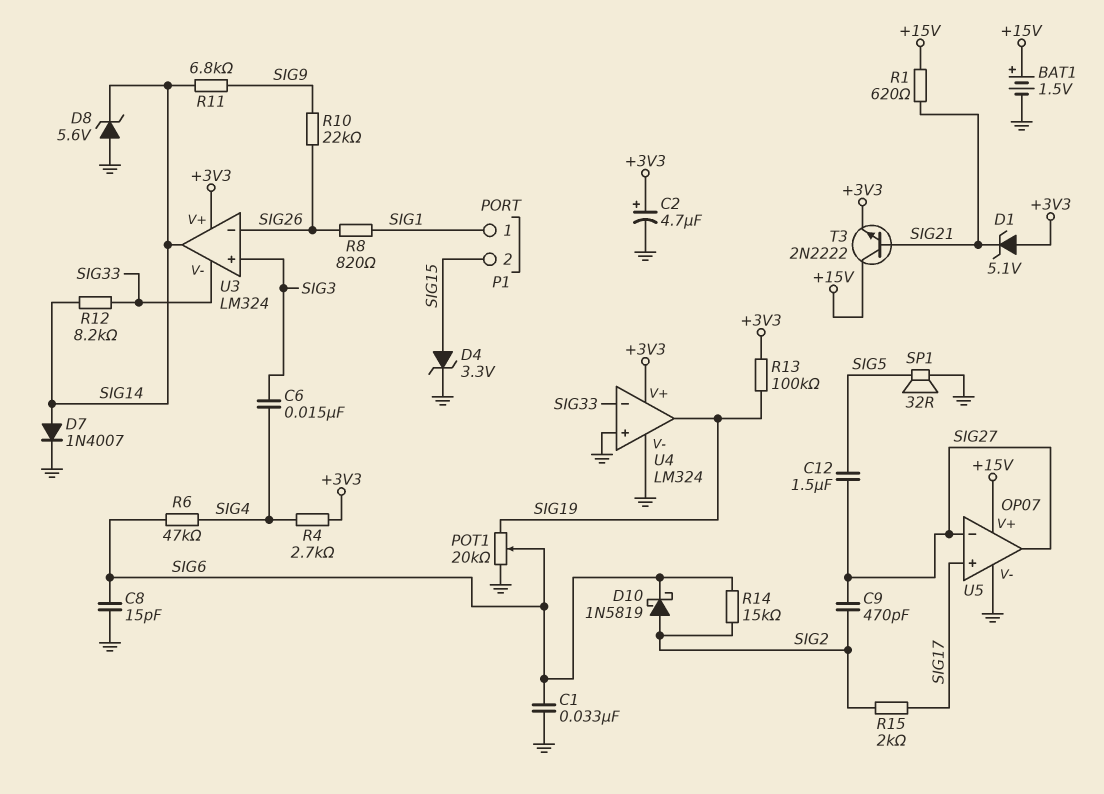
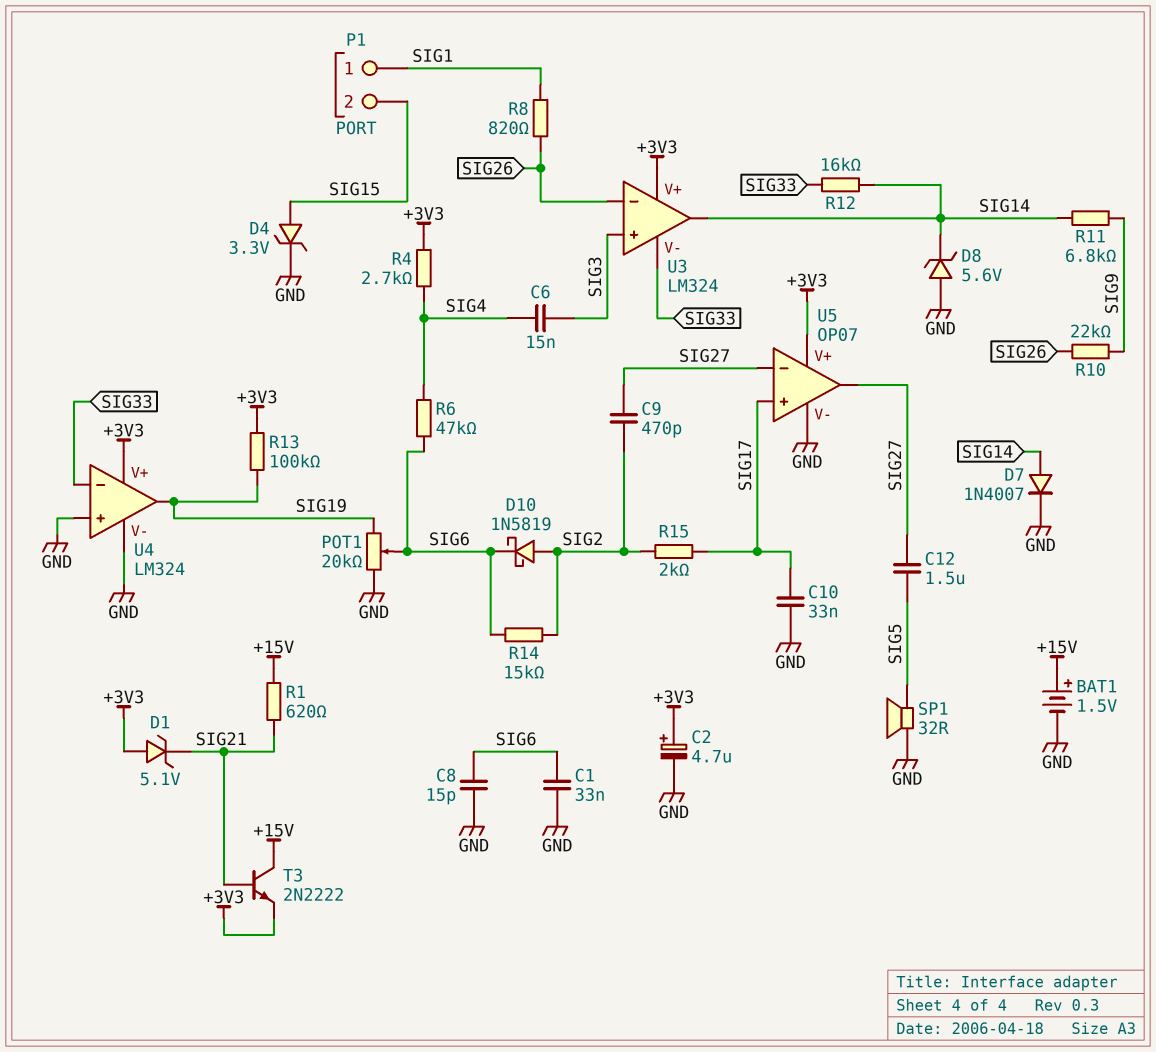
C10: none -> 33nF (GND, SIG17)
R12: 8.2k (SIG14, SIG33) -> 16k (SIG14, SIG33)
U5 pin V+: +15V -> +3V3

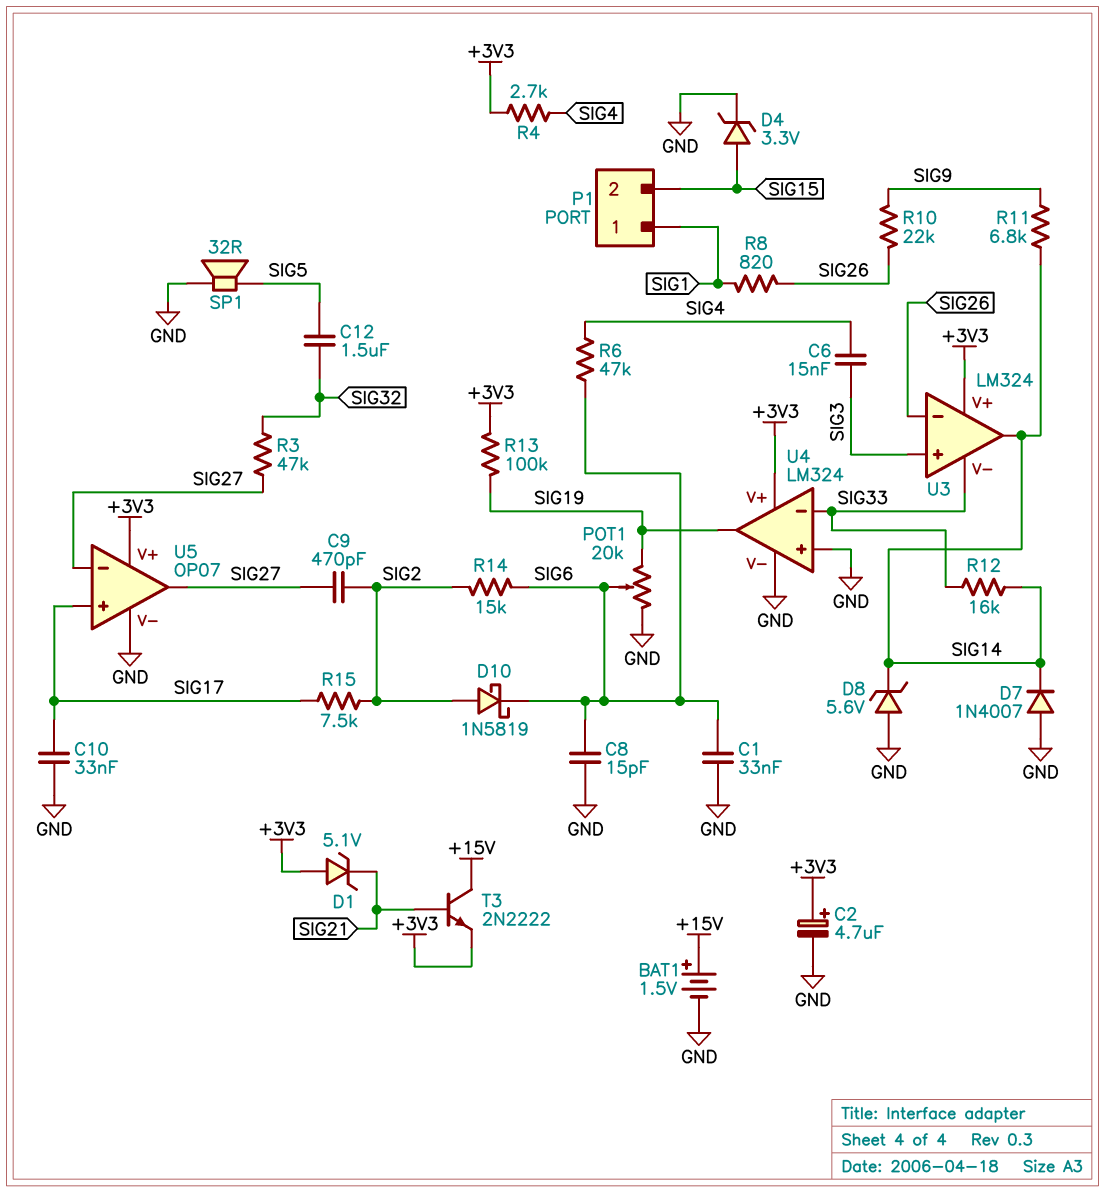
C12: 1.5uF (SIG5, SIG27) -> 1.5uF (SIG5, SIG32)
D7: diode 1N4007 (A SIG14, K GND) -> diode 1N4007 (A GND, K SIG14)
R1: 620 (+15V, SIG21) -> none
R3: none -> 47k (SIG27, SIG32)
R15: 2k (SIG2, SIG17) -> 7.5k (SIG2, SIG17)

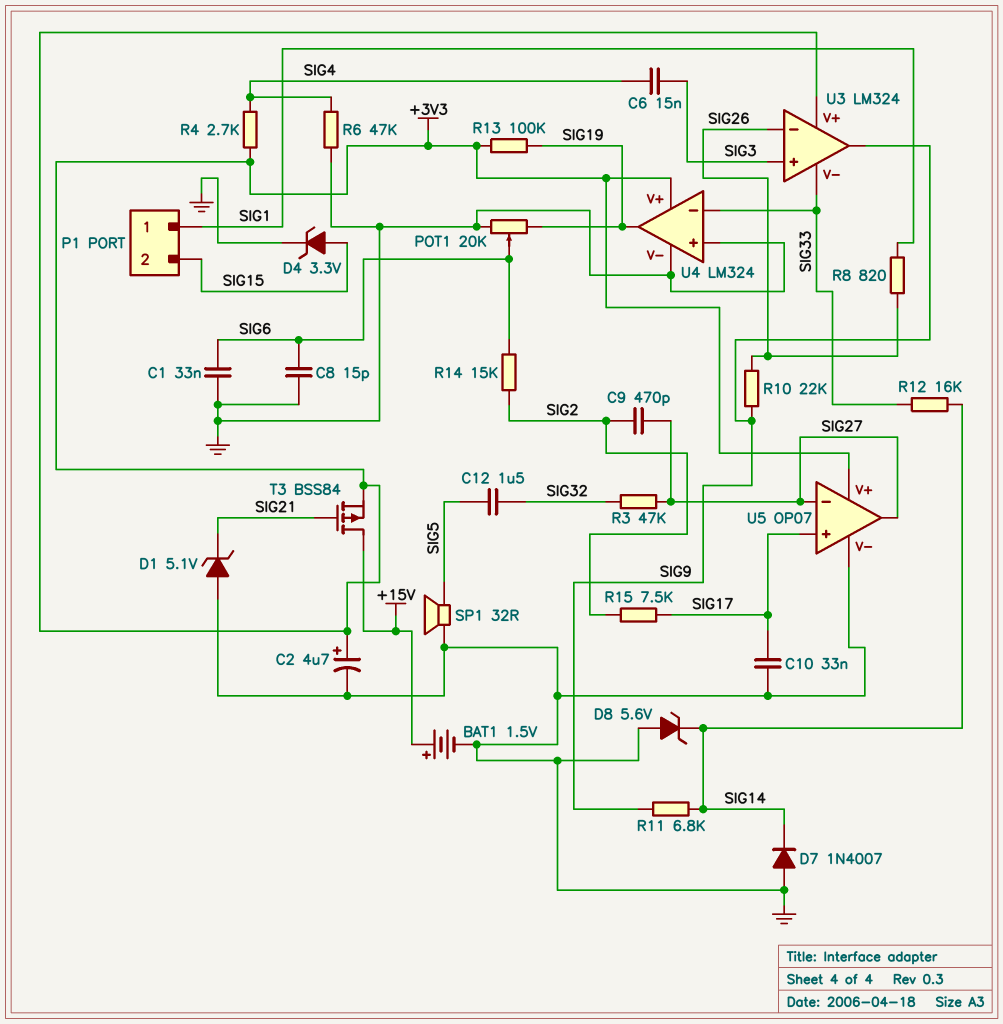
D1: zener 5.1V (A +3V3, K SIG21) -> zener 5.1V (A GND, K SIG21)
D10: schottky 1N5819 (A SIG2, K SIG6) -> none
R6: 47k (SIG4, SIG6) -> 47k (GND, SIG4)
T3: NPN 2N2222 (B SIG21, C +15V, E +3V3) -> PMOS BSS84 (G SIG21, D +15V, S +3V3)
U3 pin out: SIG14 -> SIG9

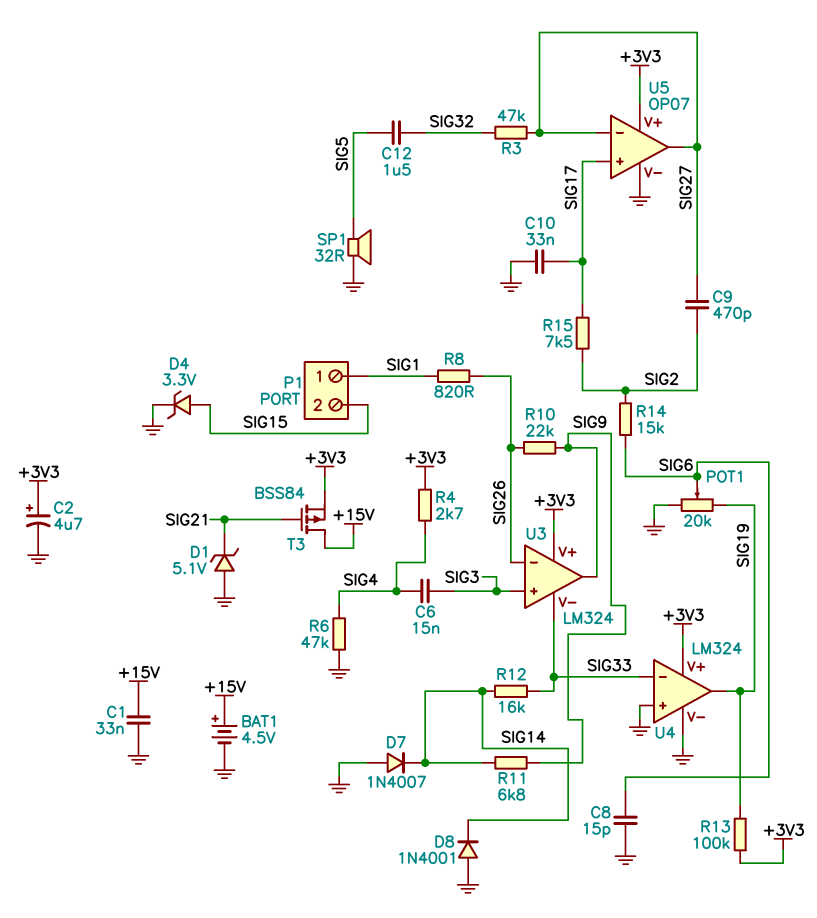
BAT1: 1.5V (plus +15V, minus GND) -> 4.5V (plus +15V, minus GND)
C1: 33nF (GND, SIG6) -> 33nF (+15V, GND)
D8: zener 5.6V (A GND, K SIG14) -> diode 1N4001 (A GND, K SIG14)

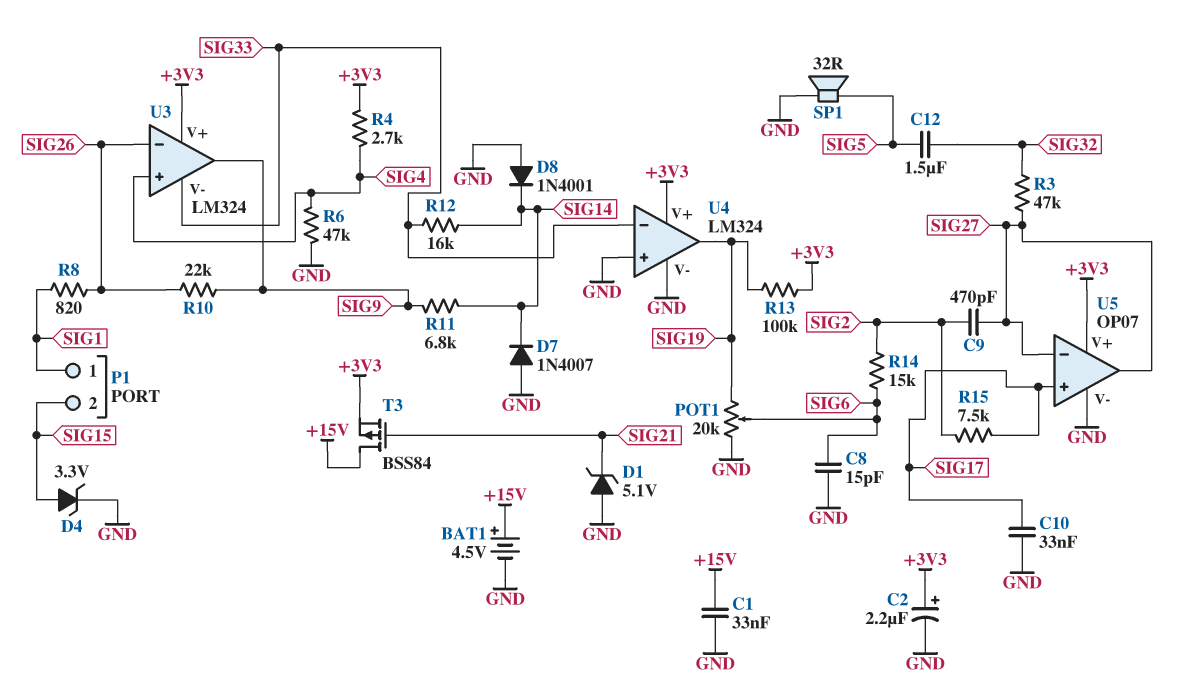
C2: 4.7uF (plus +3V3, minus GND) -> 2.2uF (plus +3V3, minus GND)
C6: 15nF (SIG3, SIG4) -> none
U3 pin in+: SIG3 -> SIG4

